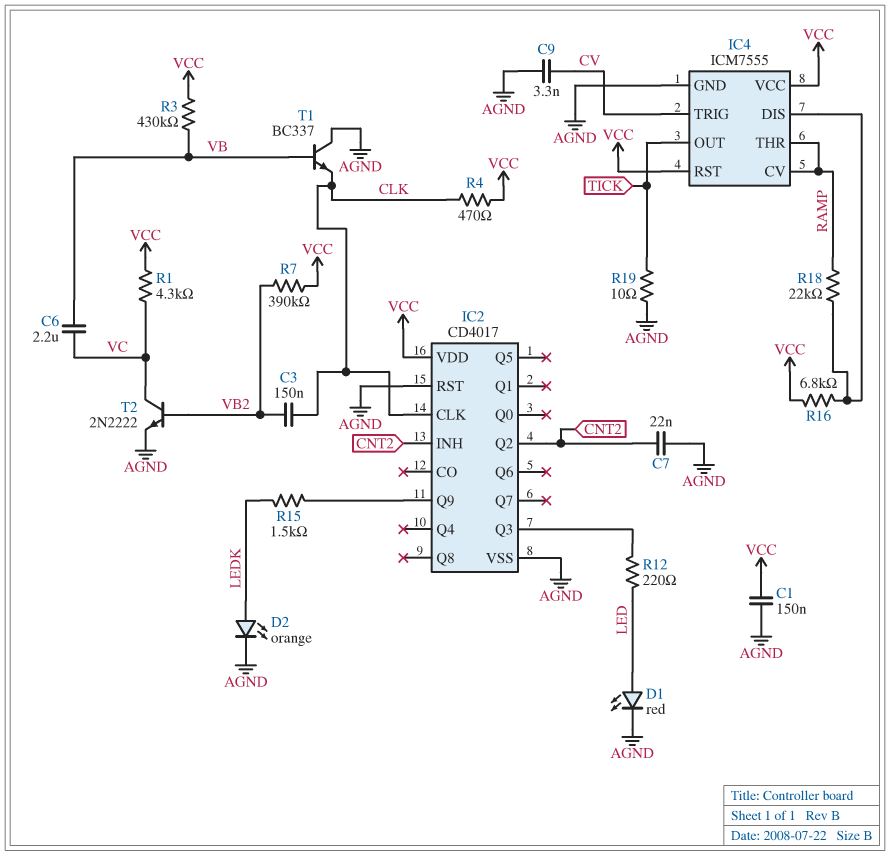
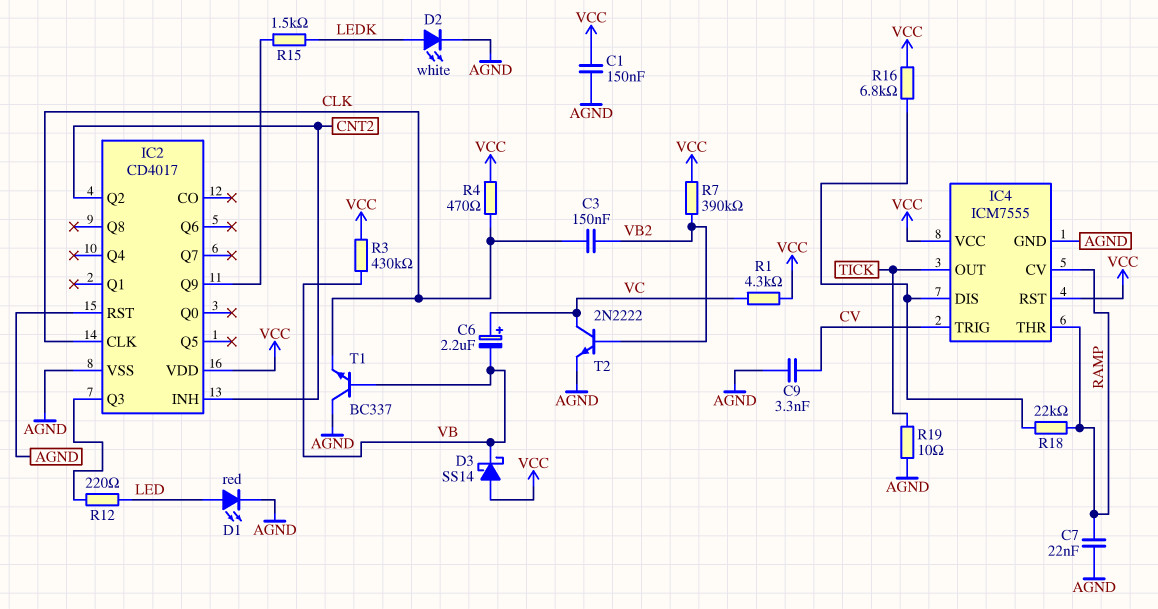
C6: 2.2uF (VB, VC) -> 2.2uF (plus VC, minus VB)
C7: 22nF (AGND, CNT2) -> 22nF (AGND, RAMP)
D2: LED orange (A LEDK, K AGND) -> LED white (A LEDK, K AGND)
D3: none -> schottky SS14 (A VCC, K VB)

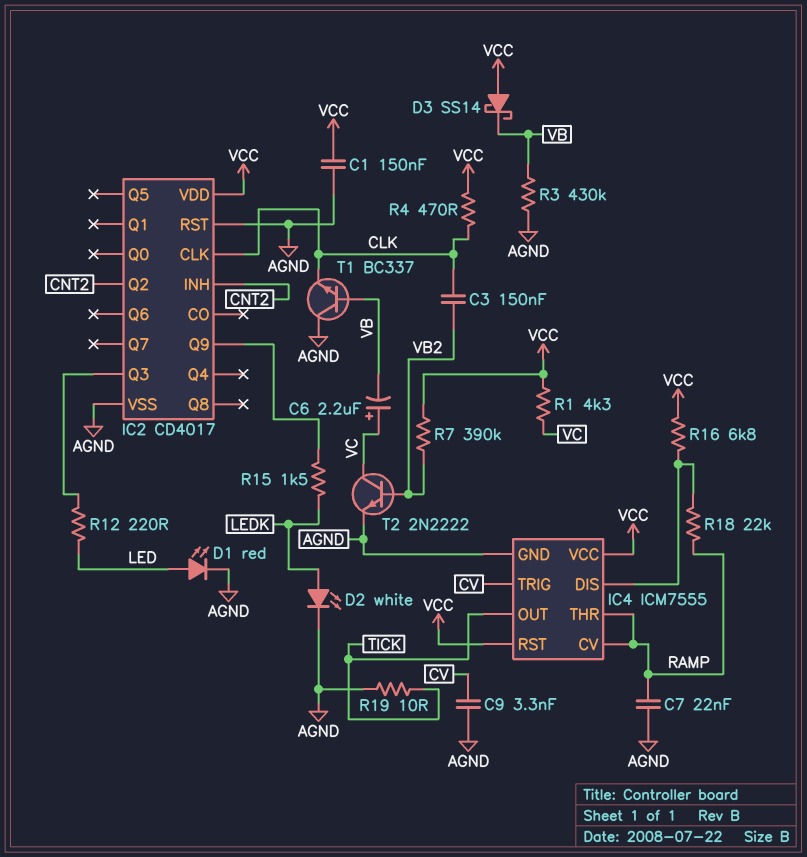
R3: 430k (VB, VCC) -> 430k (AGND, VB)

